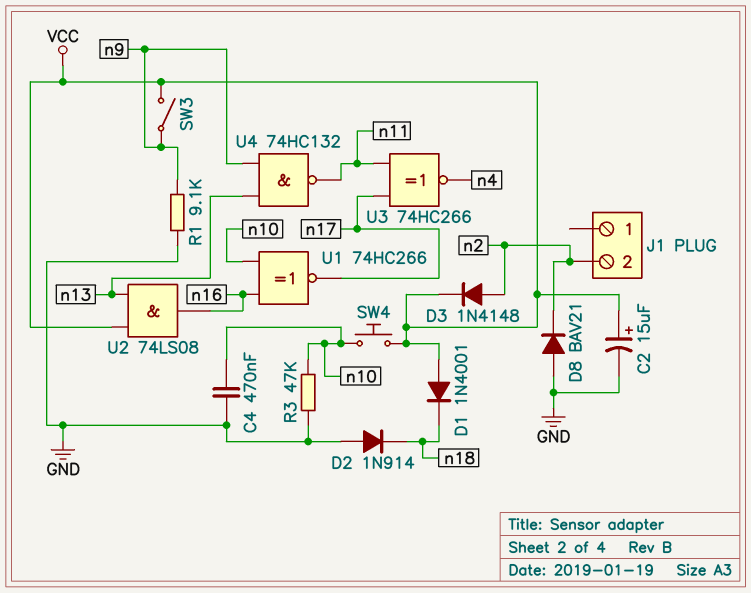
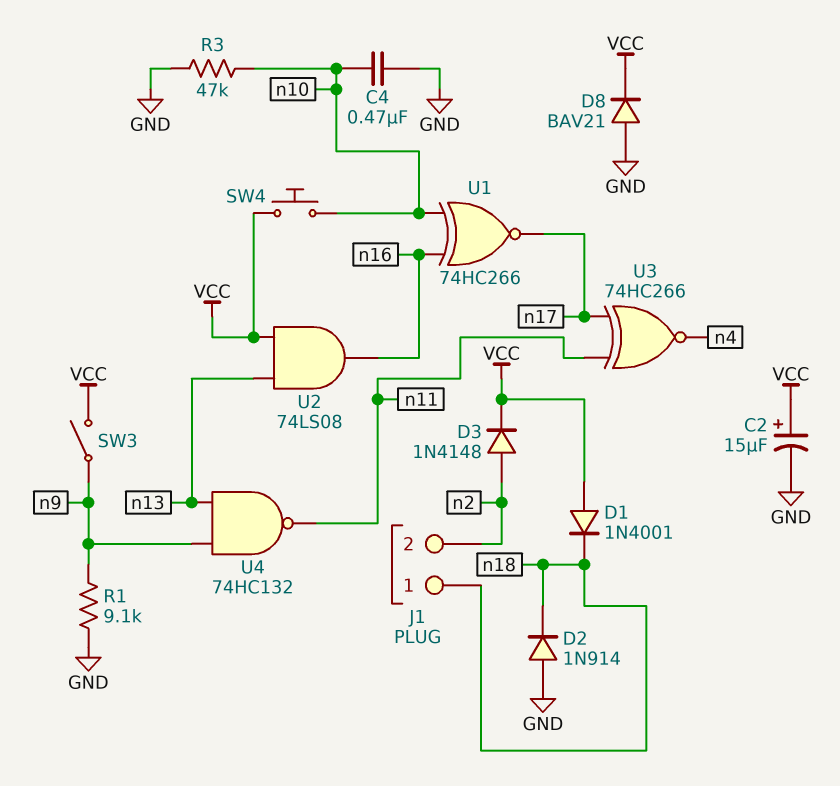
D8: diode BAV21 (A GND, K n2) -> diode BAV21 (A GND, K VCC)
J1 pin 1: none -> n18

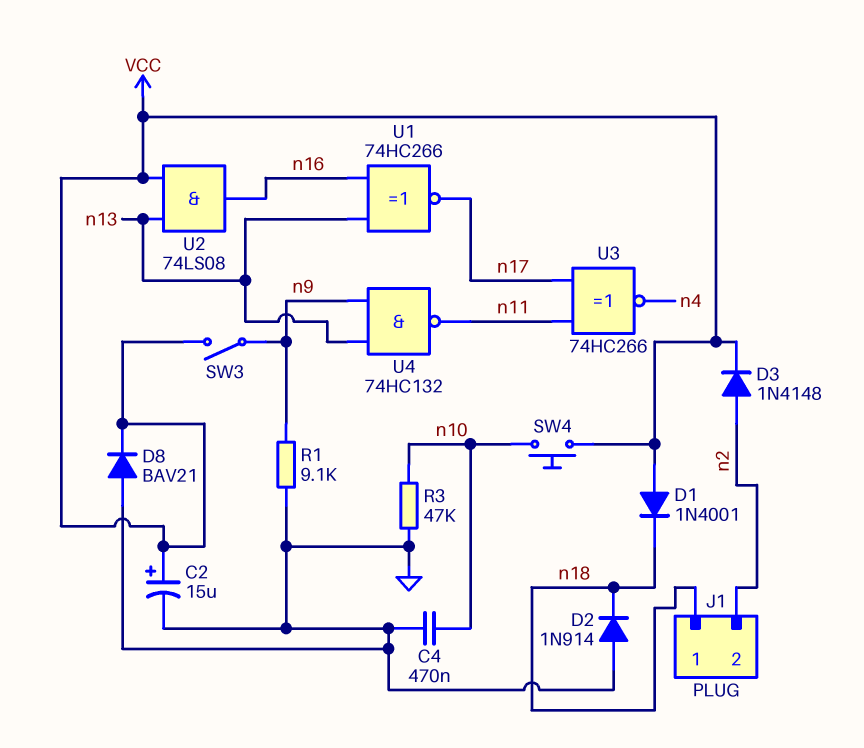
U1: XNOR 74HC266 (in n10, in n16, out n17) -> XNOR 74HC266 (in n13, in n16, out n17)

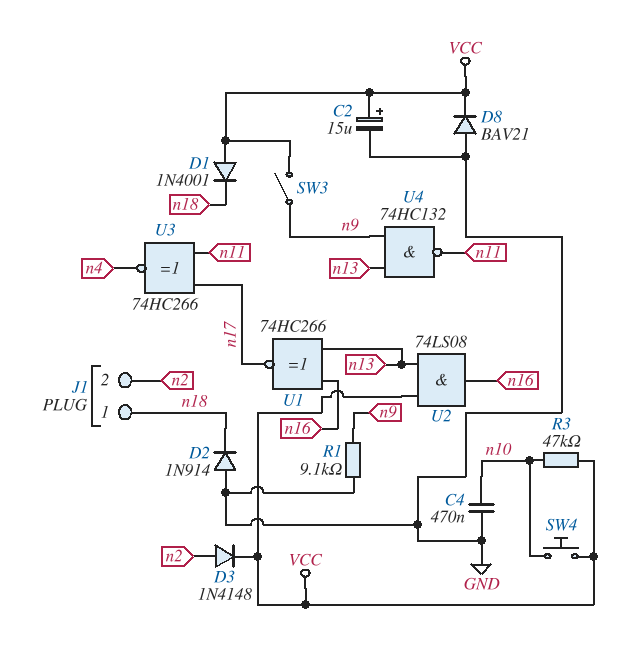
R3: 47k (GND, n10) -> 47k (VCC, n10)

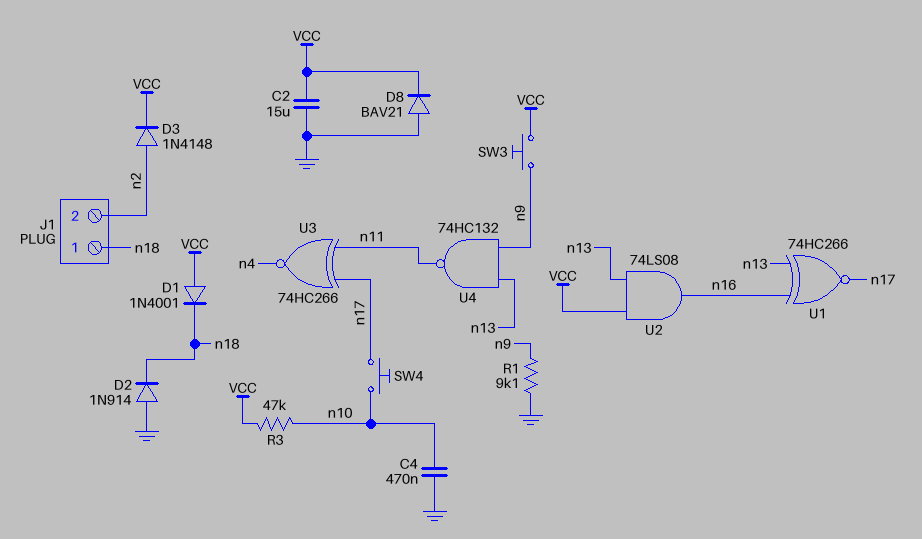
C2: 15uF (plus VCC, minus GND) -> 15uF (GND, VCC)
SW3: switch (VCC, n9) -> button (VCC, n9)
SW4: button (VCC, n10) -> button (n10, n17)

